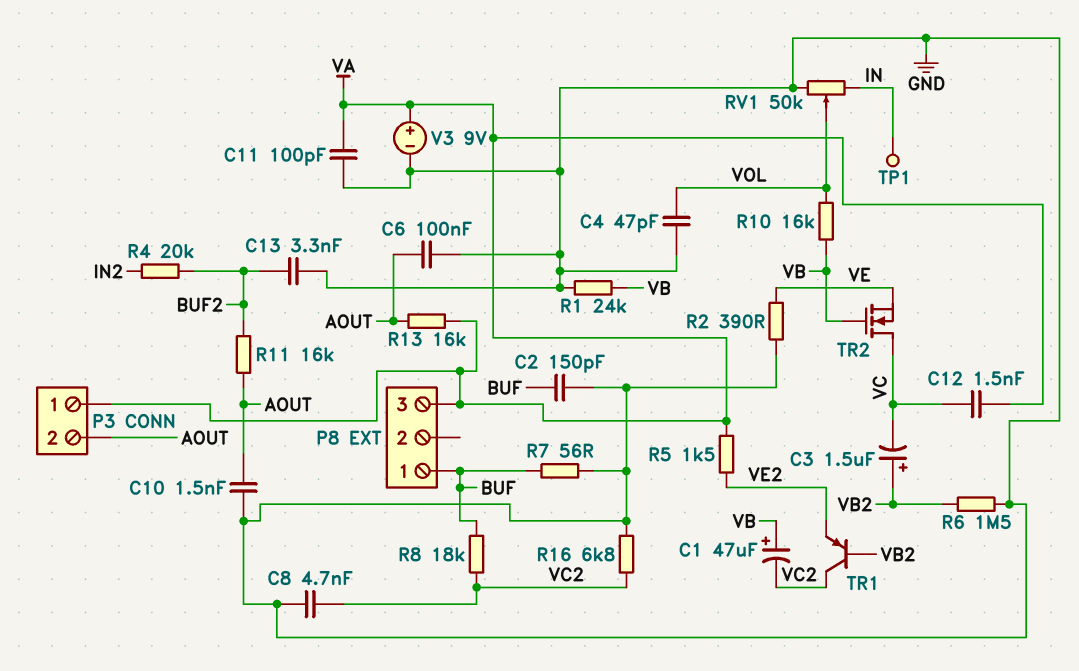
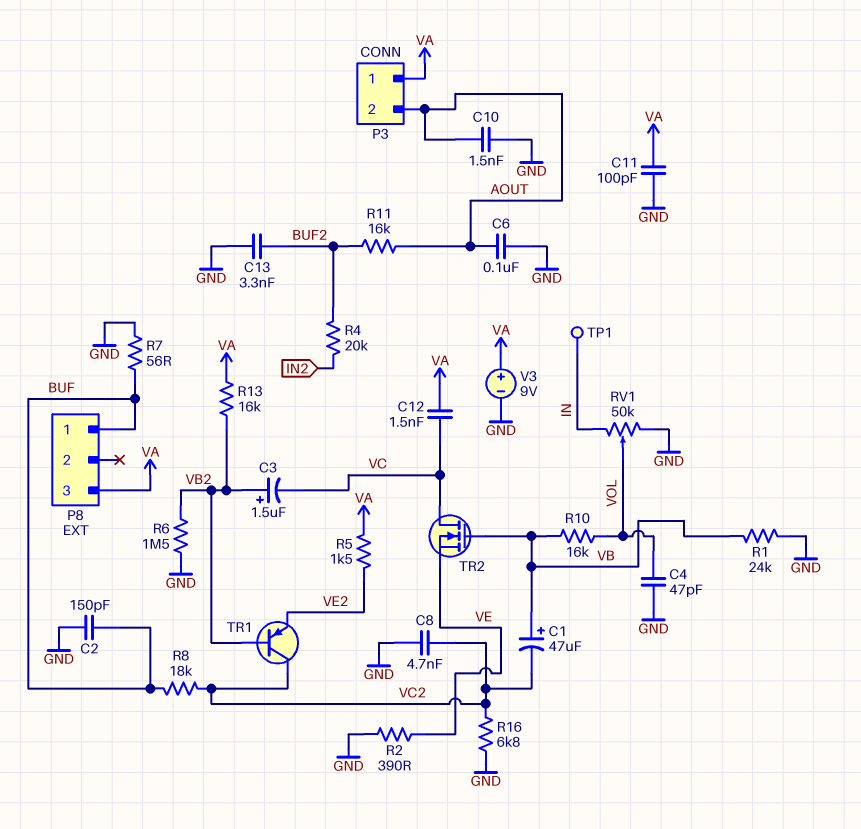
R13: 16k (AOUT, VA) -> 16k (VA, VB2)

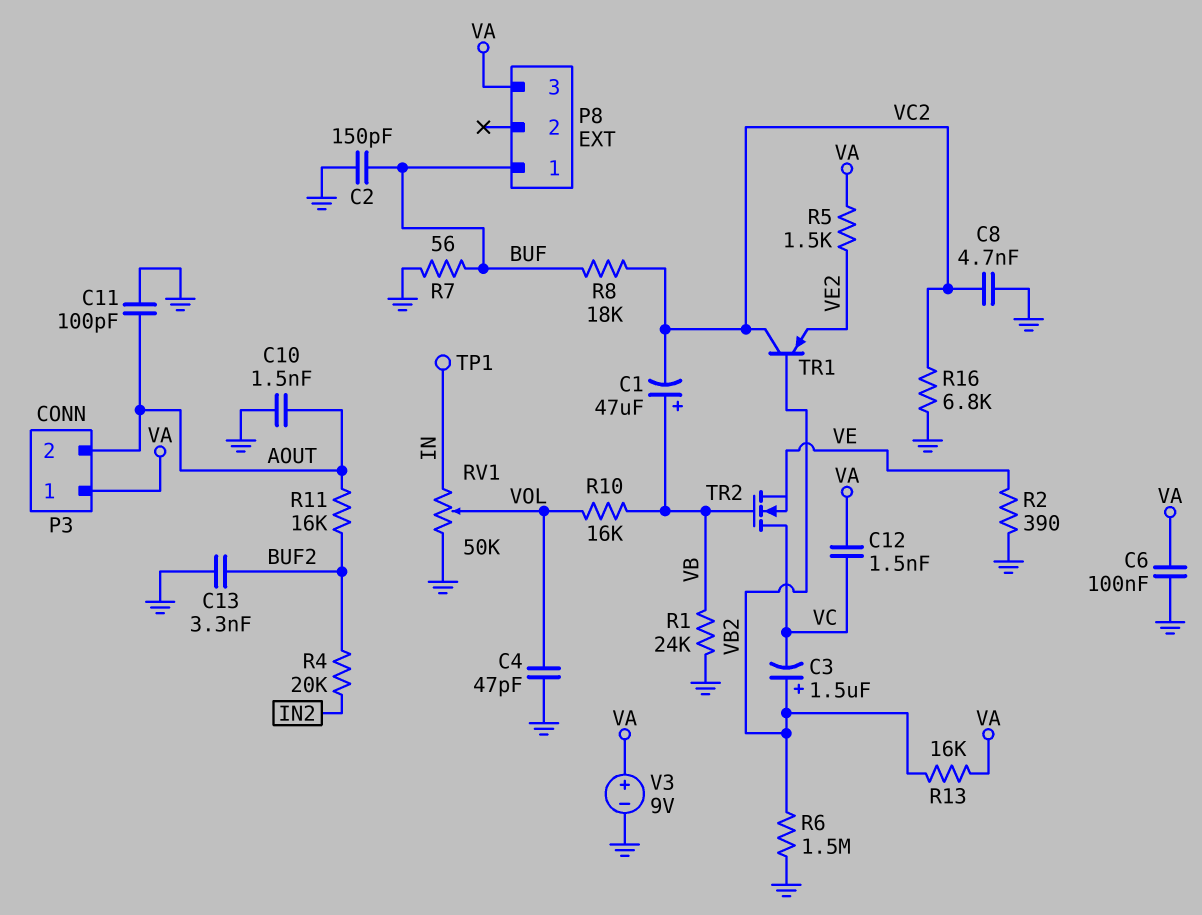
C6: 100nF (AOUT, GND) -> 100nF (GND, VA)
C11: 100pF (GND, VA) -> 100pF (AOUT, GND)

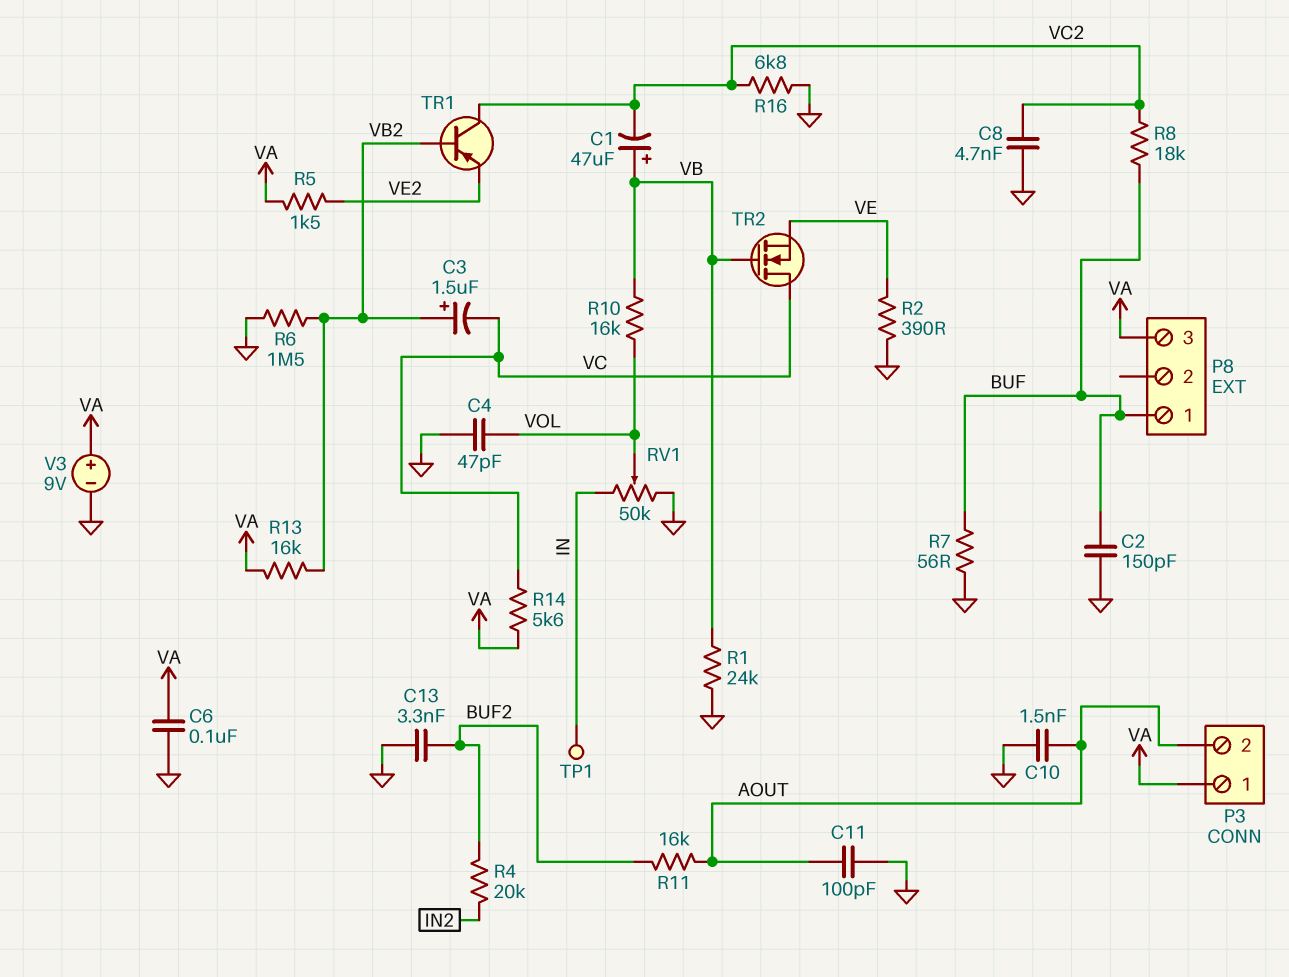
C12: 1.5nF (VA, VC) -> none
R14: none -> 5.6k (VA, VC)

